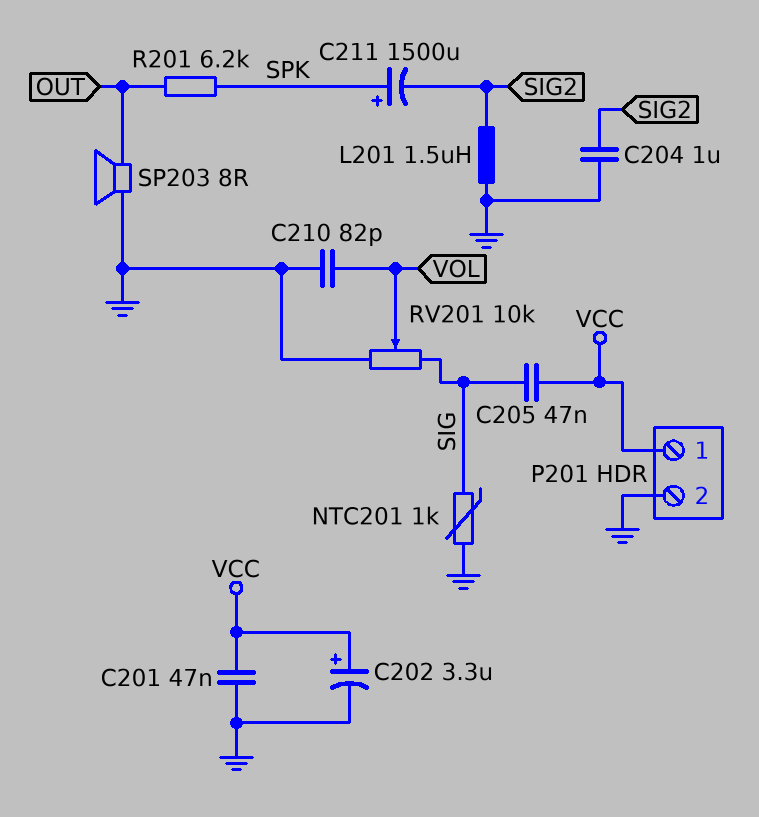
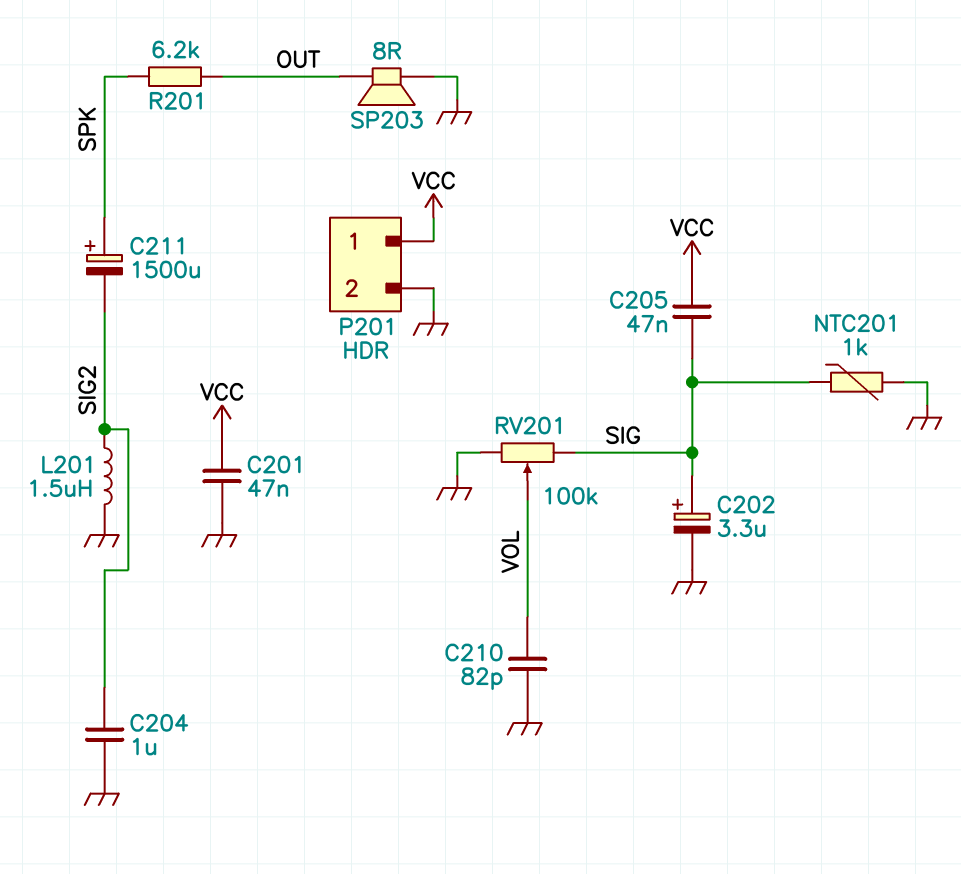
C202: 3.3uF (plus VCC, minus GND) -> 3.3uF (plus SIG, minus GND)
RV201: 10k (GND, SIG, wiper VOL) -> 100k (GND, SIG, wiper VOL)

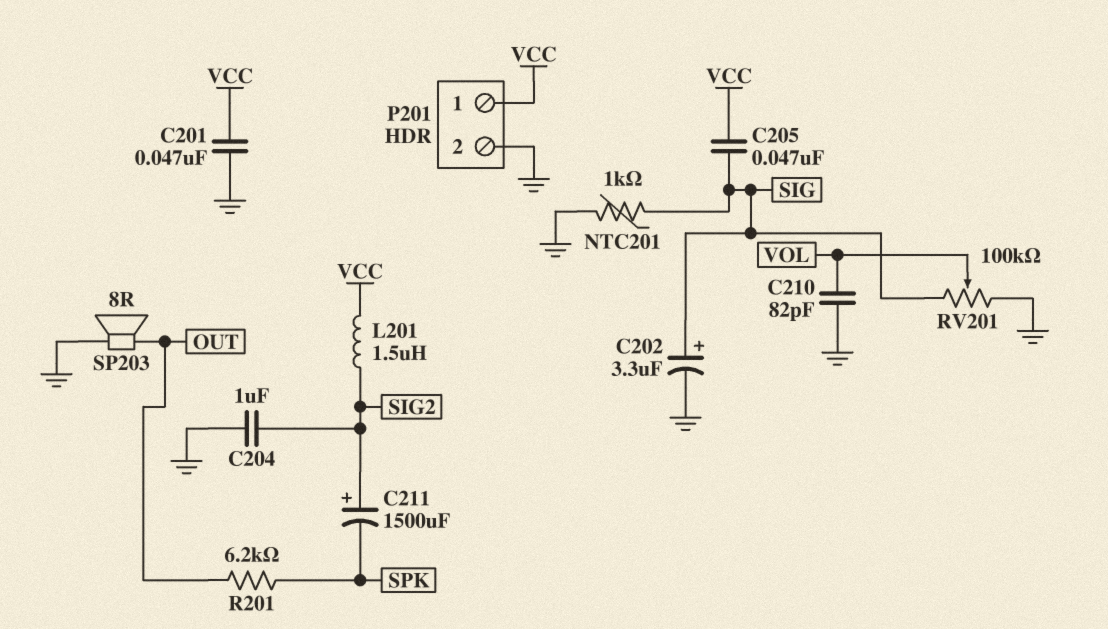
C211: 1500uF (plus SPK, minus SIG2) -> 1500uF (plus SIG2, minus SPK)
L201: 1.5uH (GND, SIG2) -> 1.5uH (SIG2, VCC)

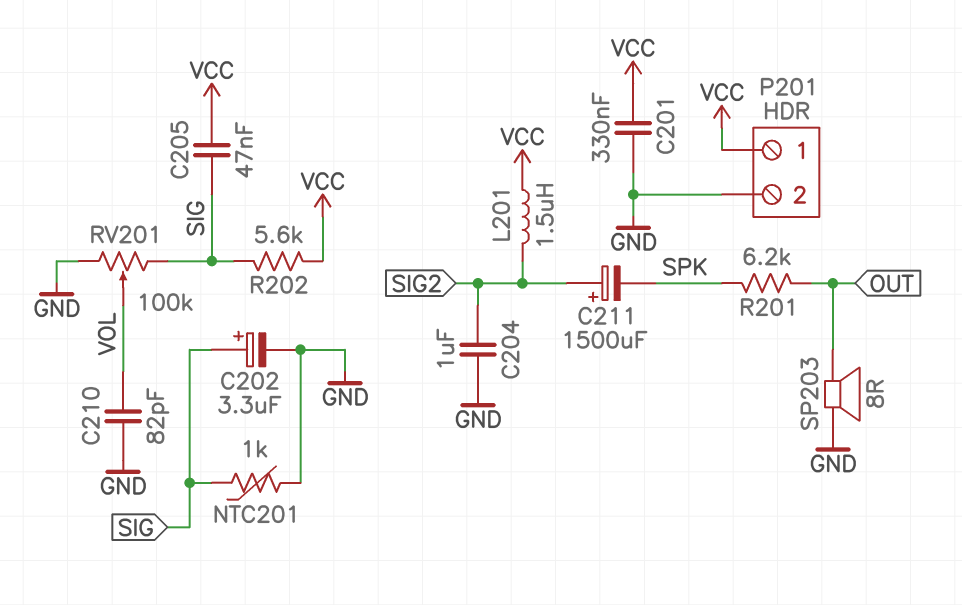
C201: 47nF (GND, VCC) -> 330nF (GND, VCC)
R202: none -> 5.6k (SIG, VCC)

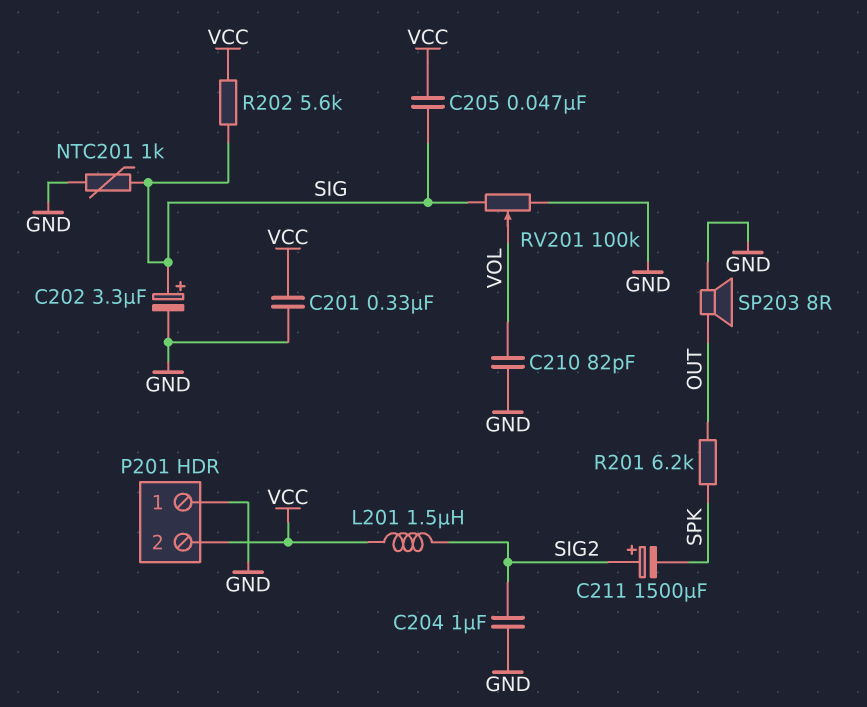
P201 pin 1: VCC -> GND
P201 pin 2: GND -> VCC

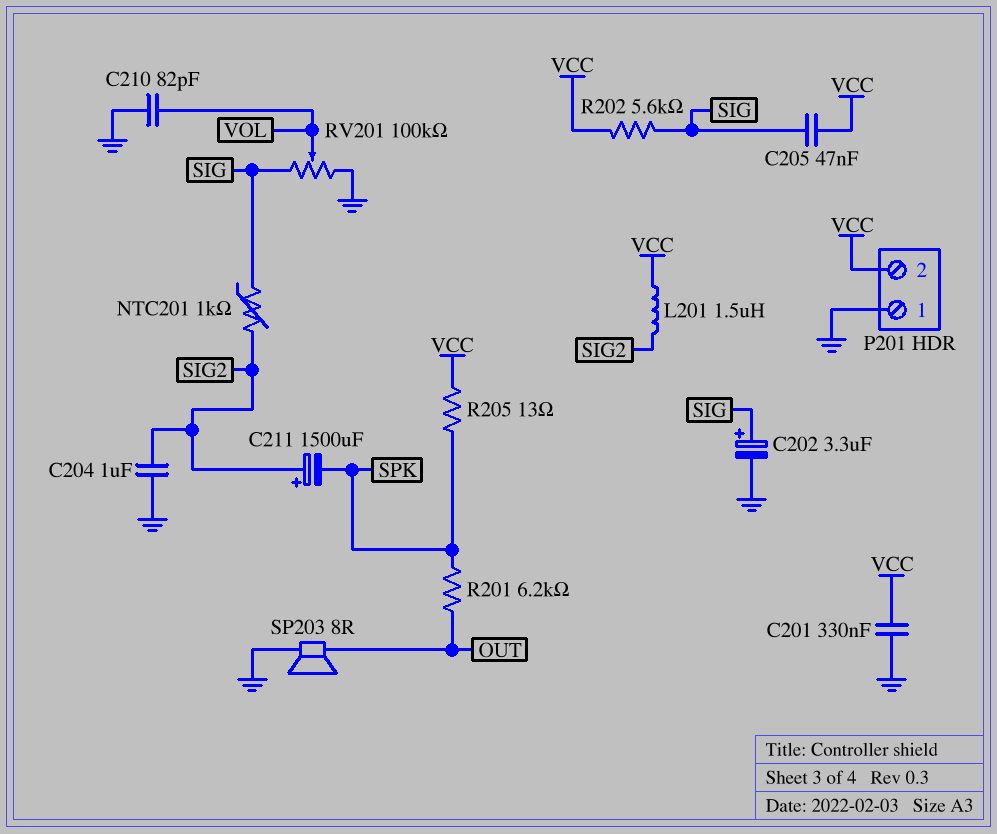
NTC201: 1k (GND, SIG) -> 1k (SIG, SIG2)
R205: none -> 13 (SPK, VCC)

